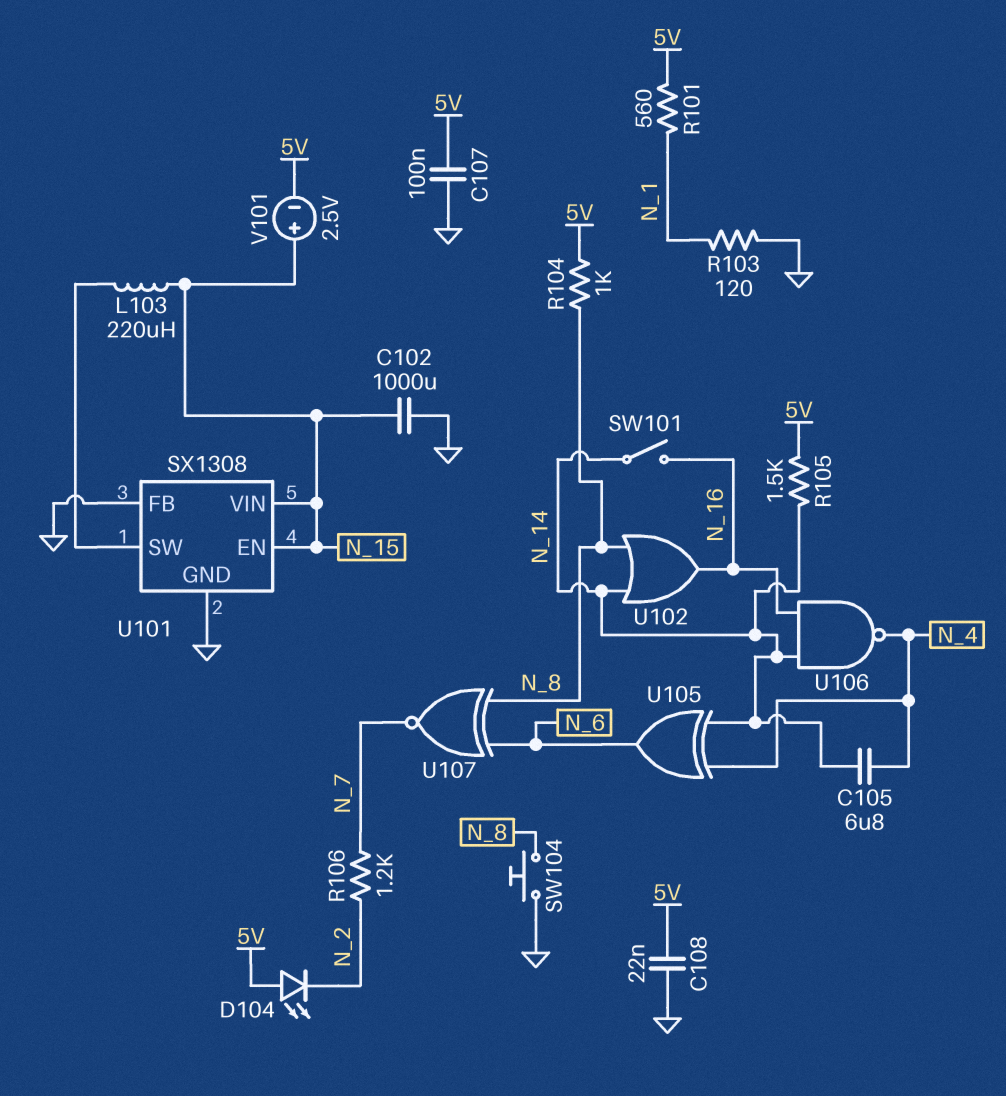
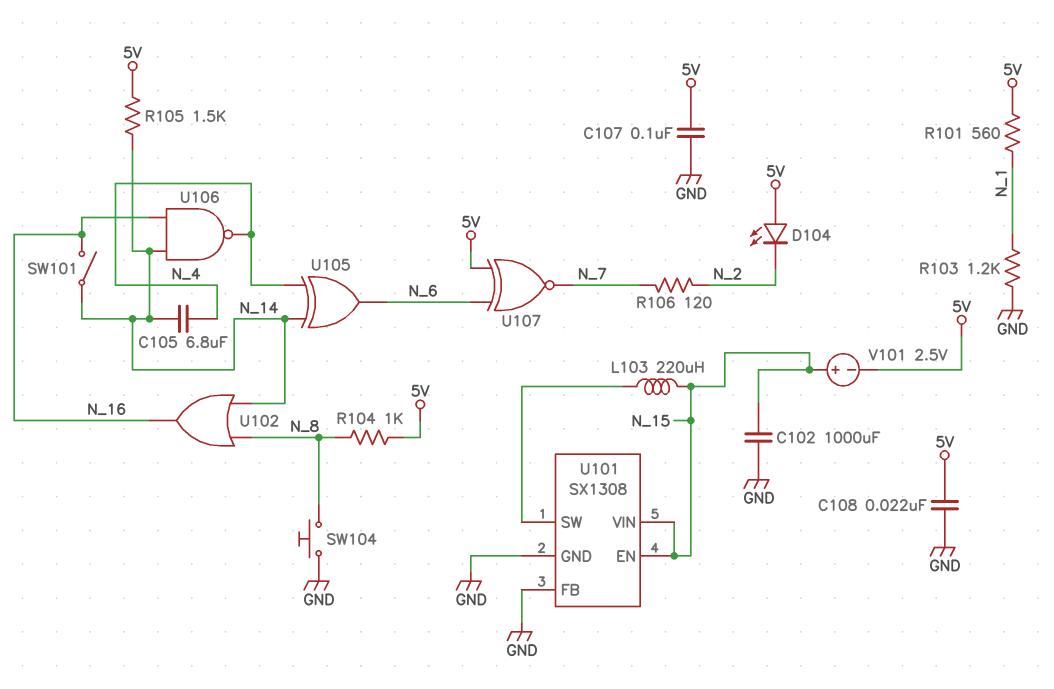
R103: 120 (GND, N_1) -> 1.2k (GND, N_1)
R106: 1.2k (N_2, N_7) -> 120 (N_2, N_7)
U107: XNOR (in N_6, in N_8, out N_7) -> XNOR (in 5V, in N_6, out N_7)

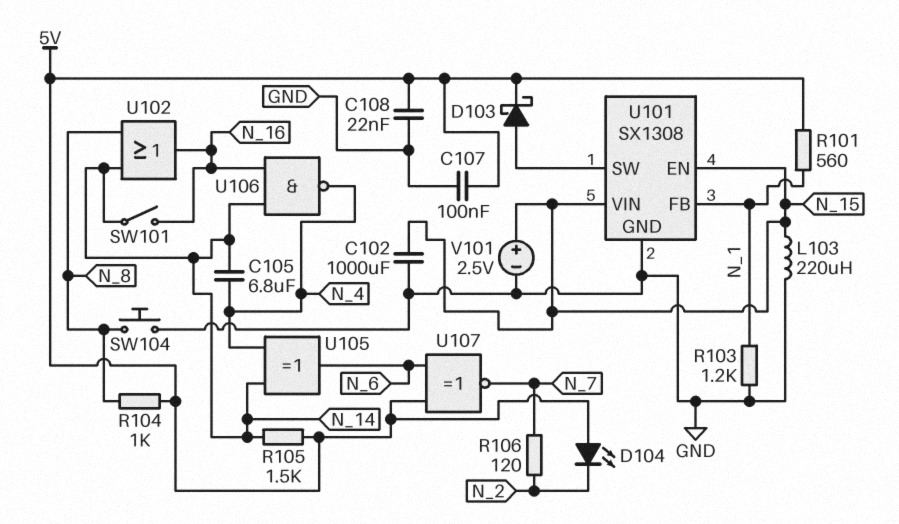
D103: none -> schottky (A U101/SW, K 5V)
L103: 220uH (N_15, U101/SW) -> 220uH (GND, N_15)
U101 pin FB: GND -> N_1
V101: 2.5V (plus N_15, minus 5V) -> 2.5V (plus N_15, minus GND)

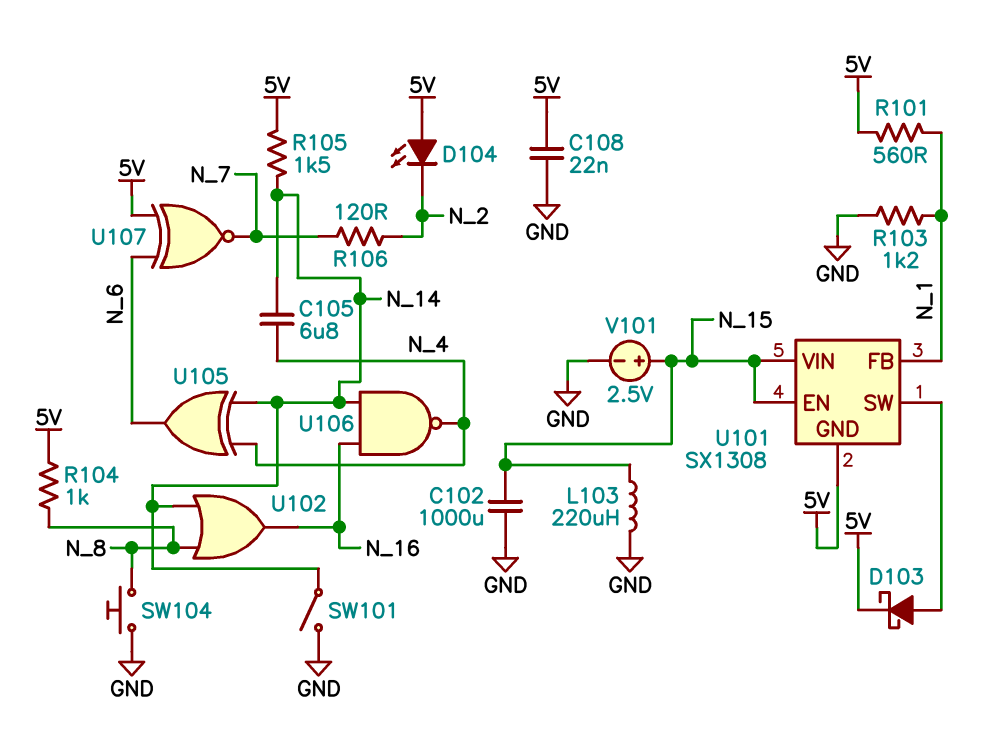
C107: 100nF (5V, GND) -> none
SW101: switch (N_14, N_16) -> switch (GND, N_14)
U101 pin GND: GND -> 5V

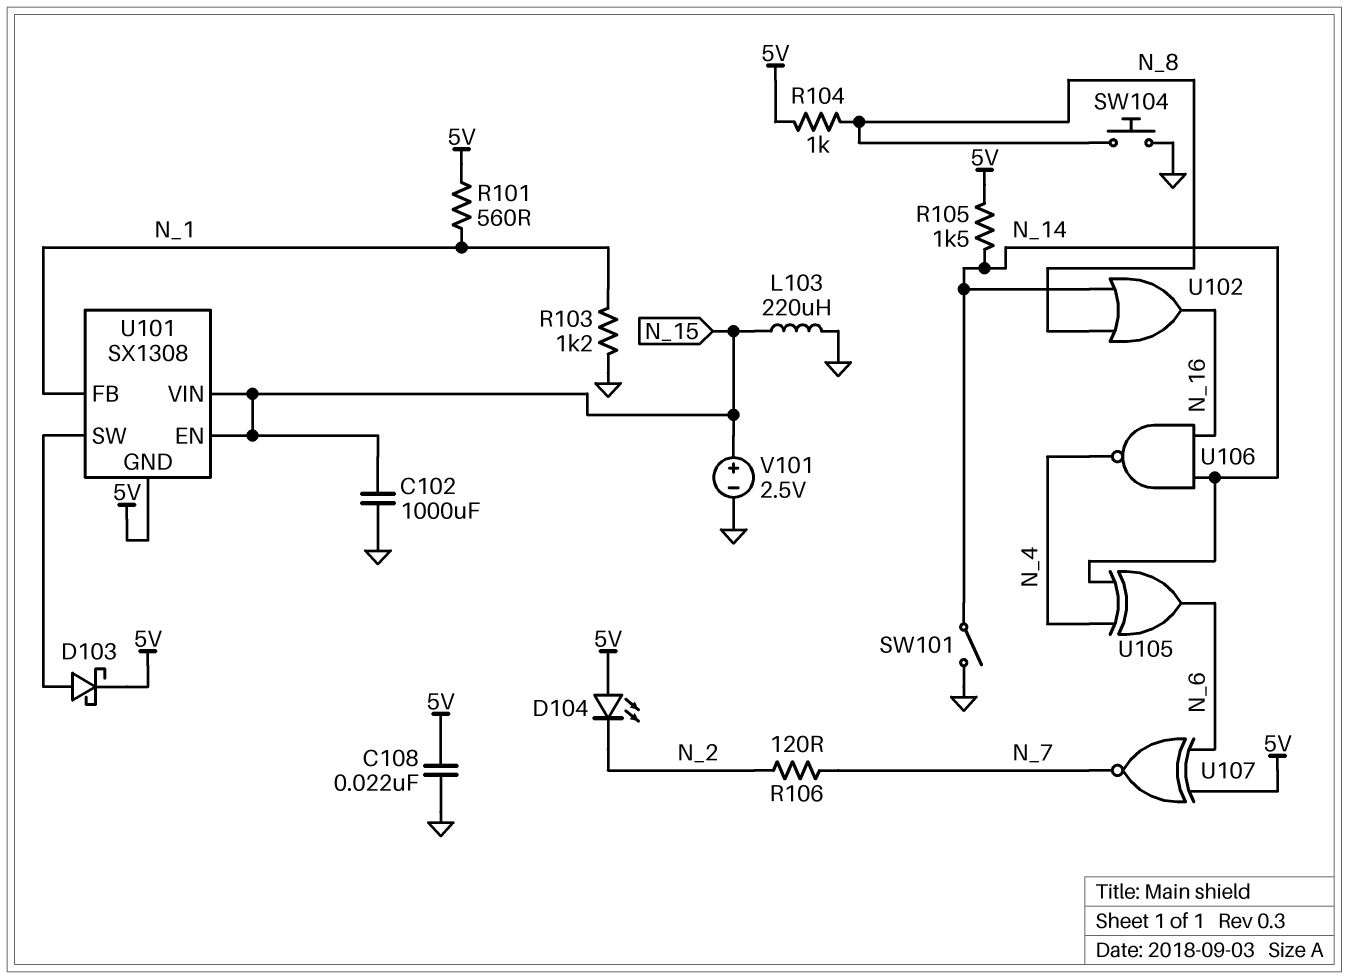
C105: 6.8uF (N_4, N_14) -> none

